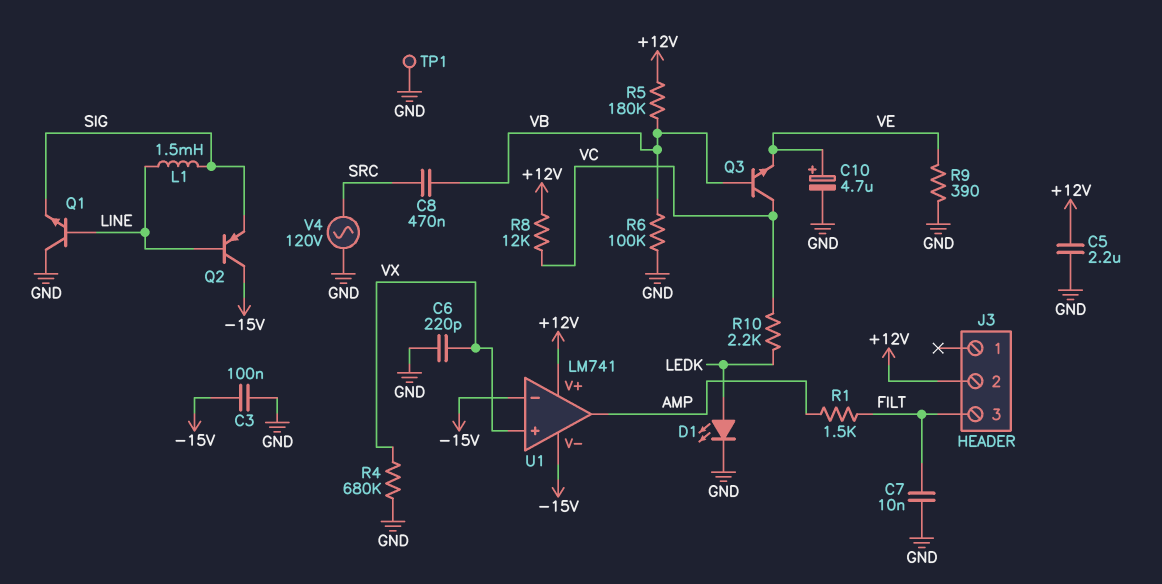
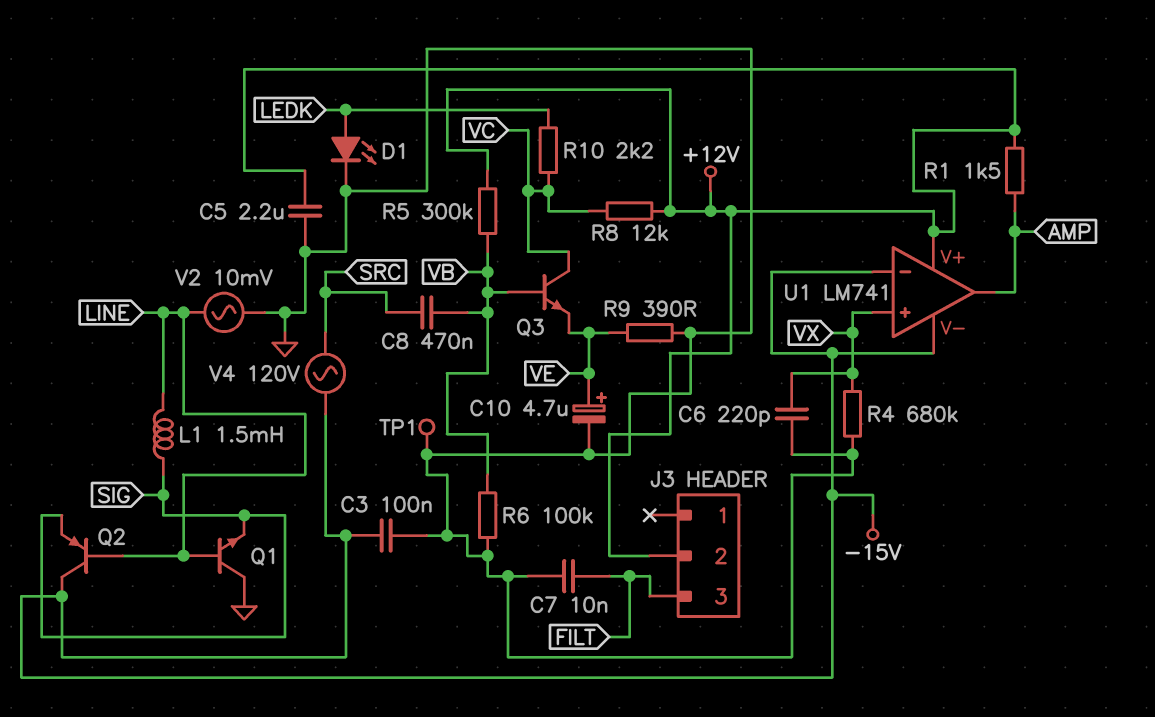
R1: 1.5k (AMP, FILT) -> 1.5k (+12V, AMP)
R5: 180k (+12V, VB) -> 300k (+12V, VB)
V2: none -> AC 10mV (GND, LINE)
V4: AC 120V (GND, SRC) -> AC 120V (-15V, SRC)

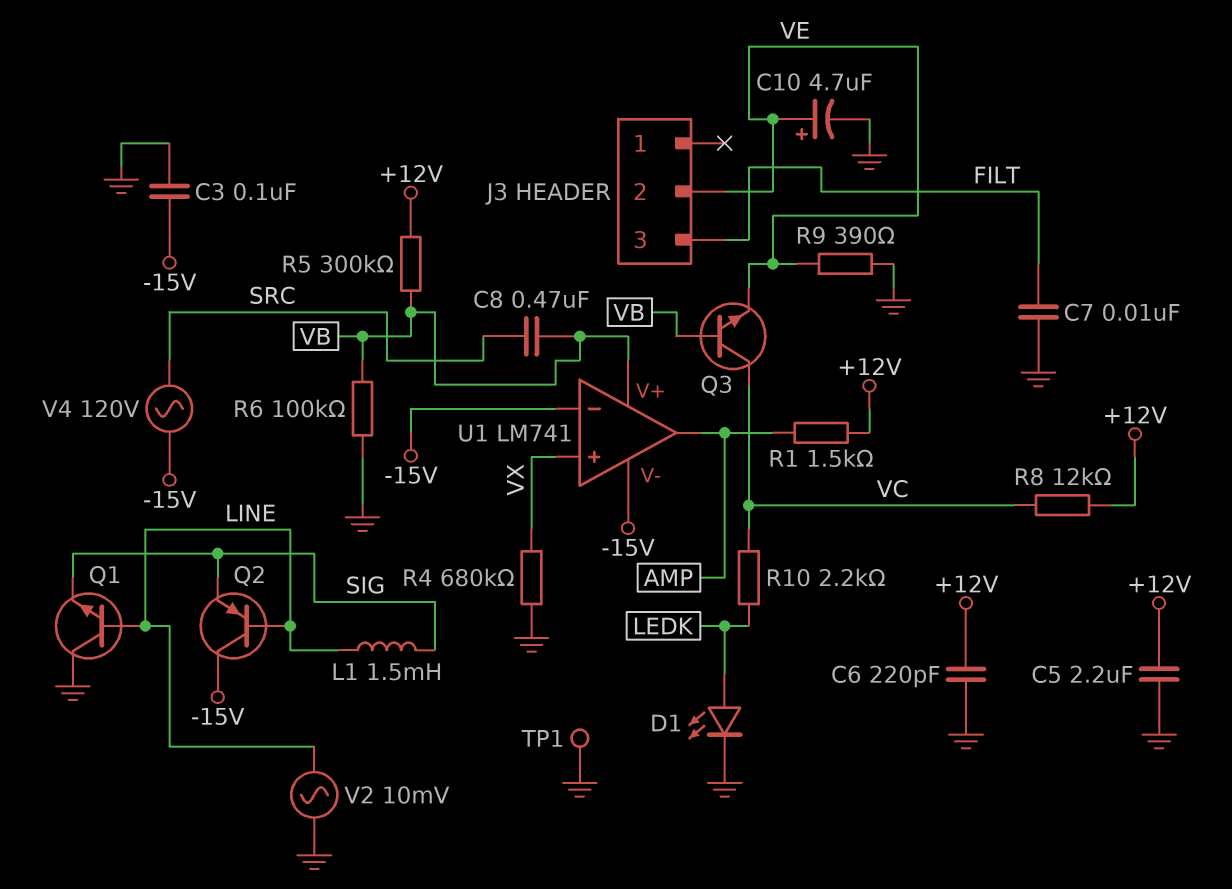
C6: 220pF (GND, VX) -> 220pF (+12V, GND)
J3 pin 2: +12V -> VE
U1 pin V+: +12V -> VB

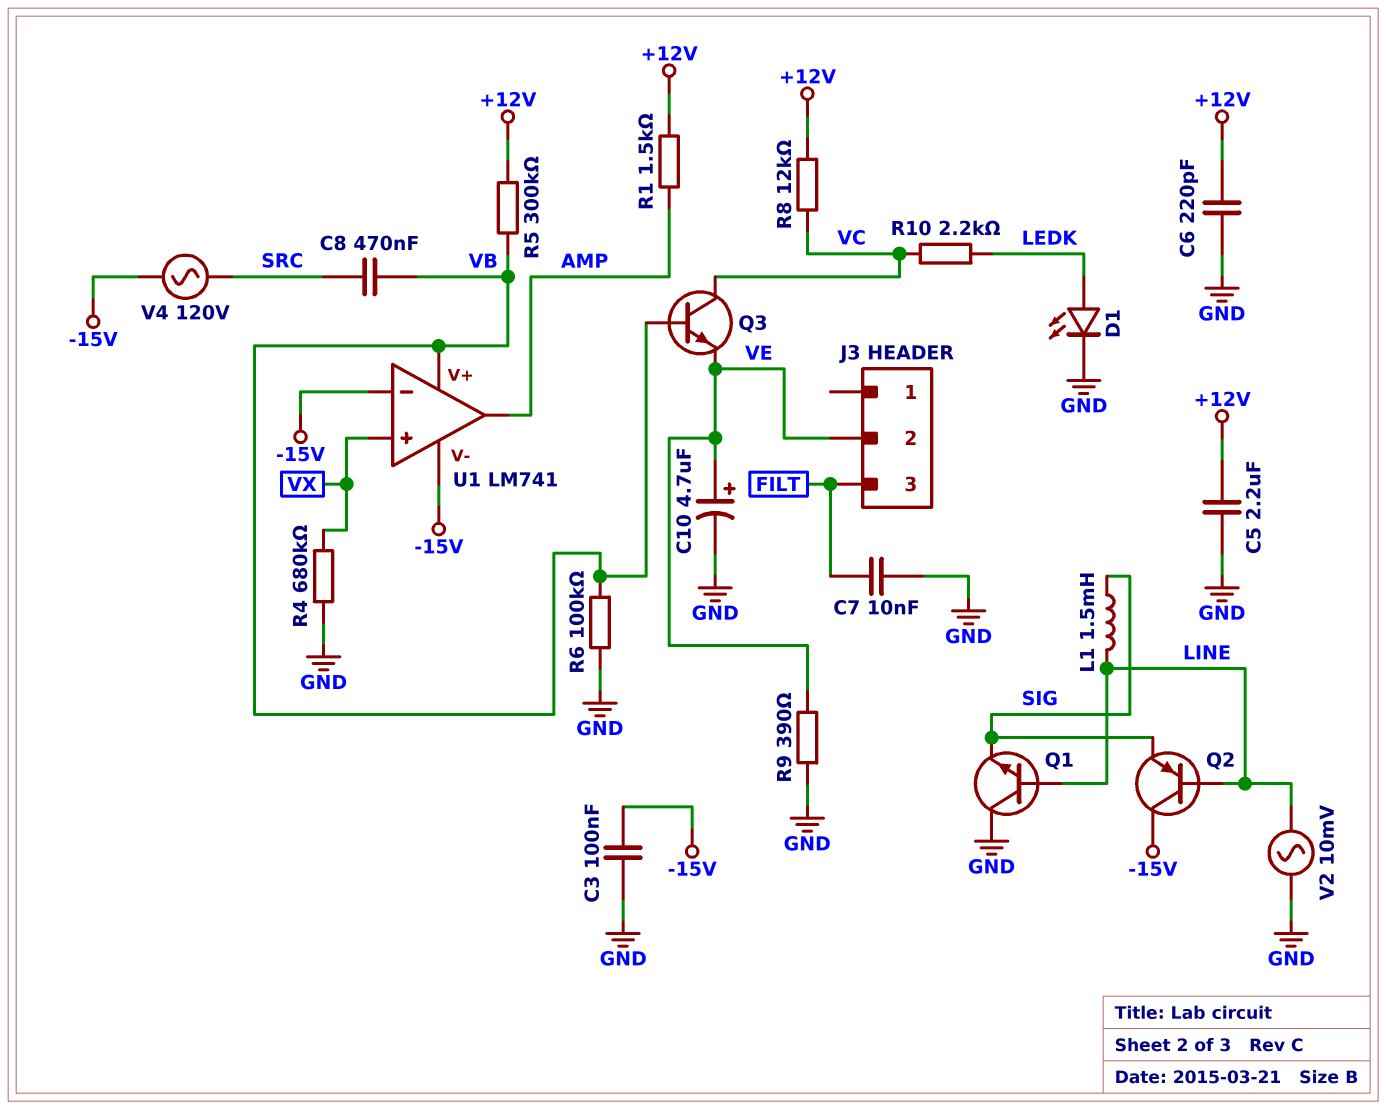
TP1: test point (GND) -> none

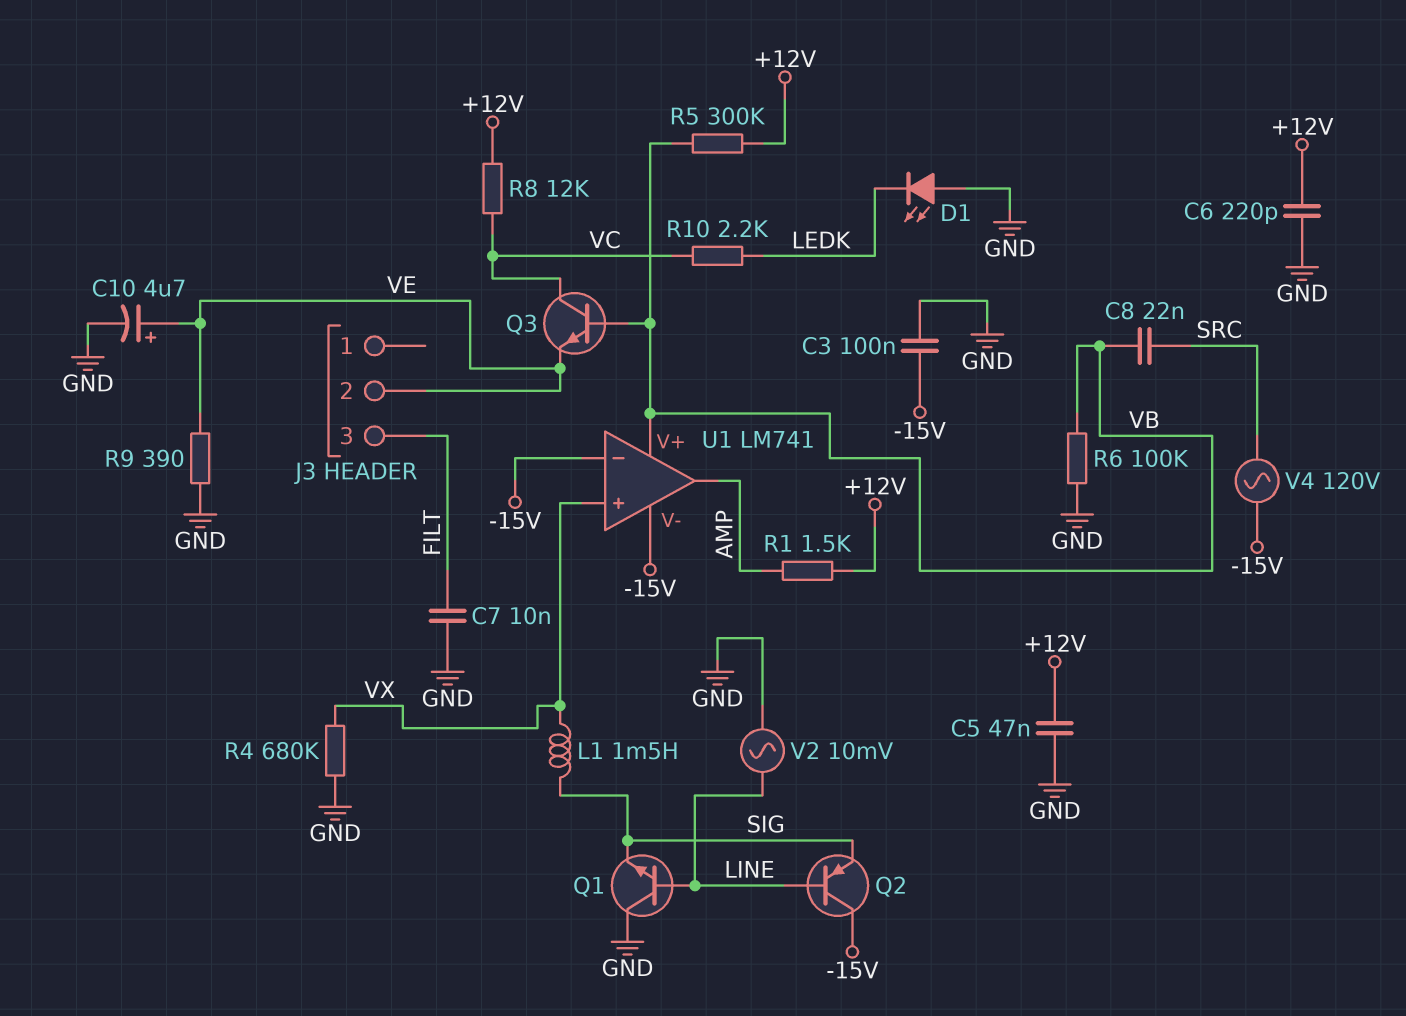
C5: 2.2uF (+12V, GND) -> 47nF (+12V, GND)
C8: 470nF (SRC, VB) -> 22nF (SRC, VB)
D1: LED (A LEDK, K GND) -> LED (A GND, K LEDK)
L1: 1.5mH (LINE, SIG) -> 1.5mH (SIG, VX)

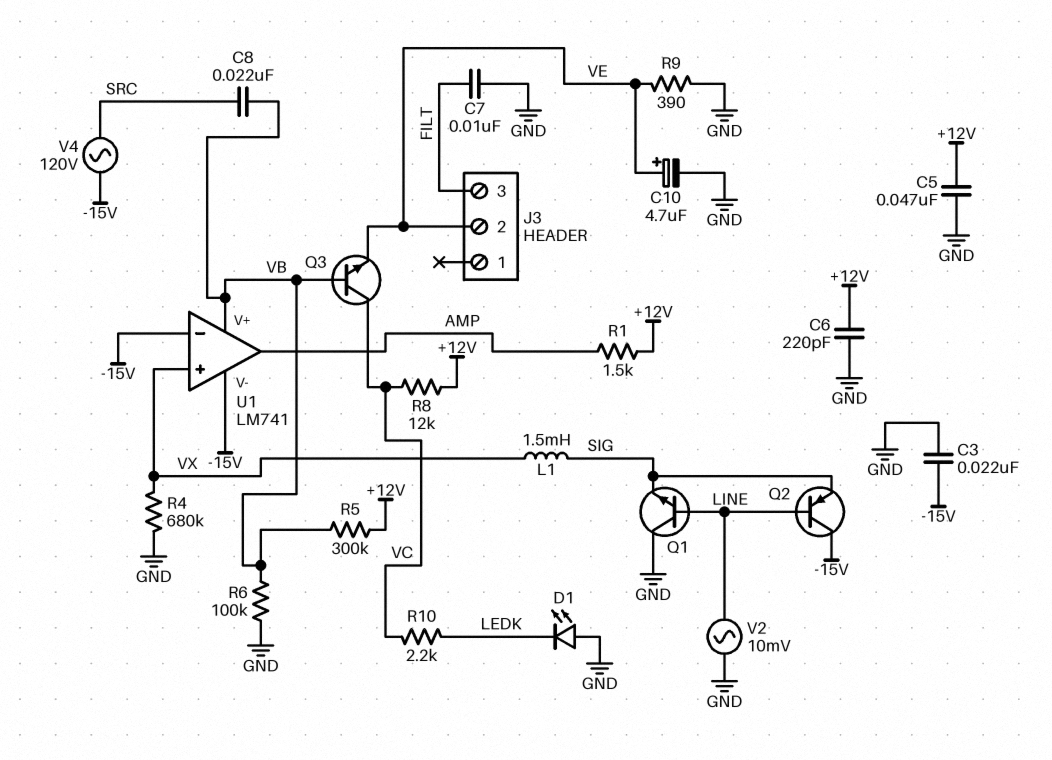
C3: 100nF (-15V, GND) -> 22nF (-15V, GND)

